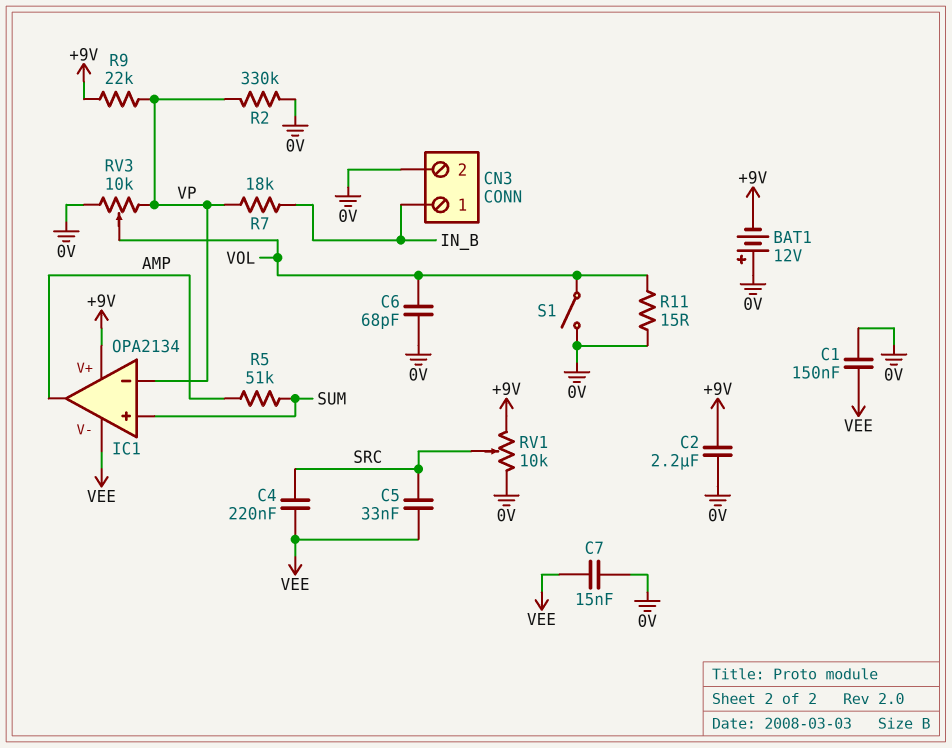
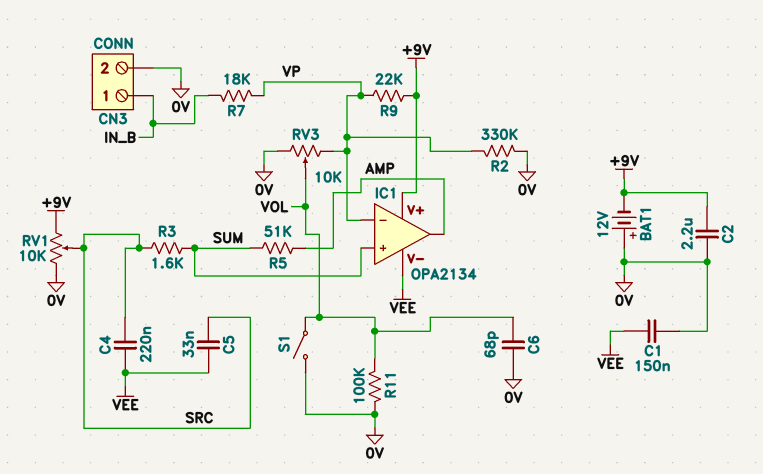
C7: 15nF (0V, VEE) -> none
R3: none -> 1.6k (SRC, SUM)
R11: 15 (0V, VOL) -> 100k (0V, VOL)

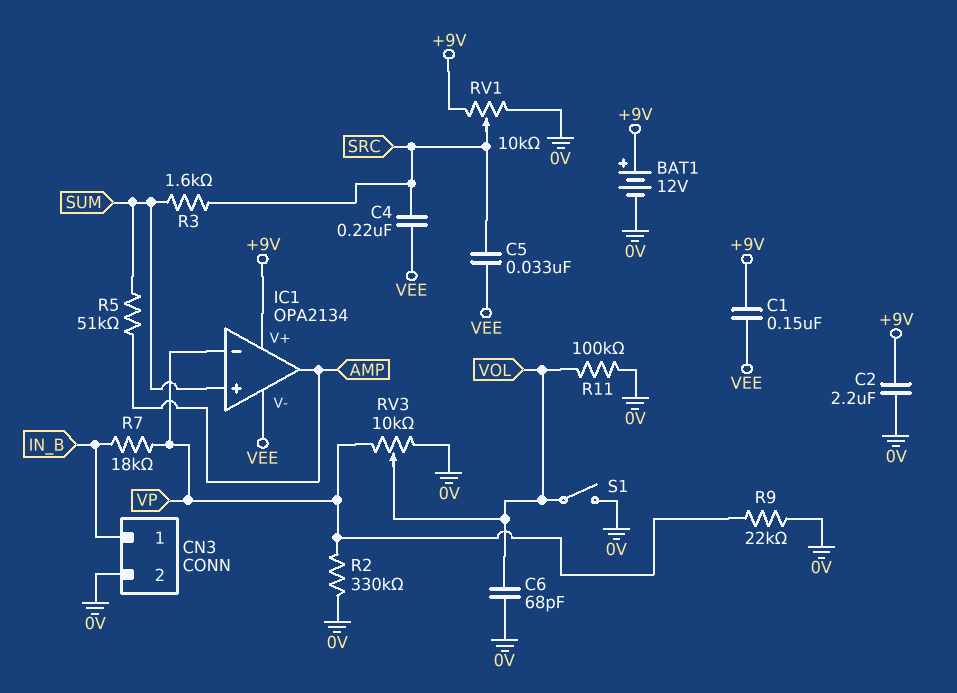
BAT1: 12V (plus 0V, minus +9V) -> 12V (plus +9V, minus 0V)
C1: 150nF (0V, VEE) -> 150nF (+9V, VEE)
R9: 22k (+9V, VP) -> 22k (0V, VP)

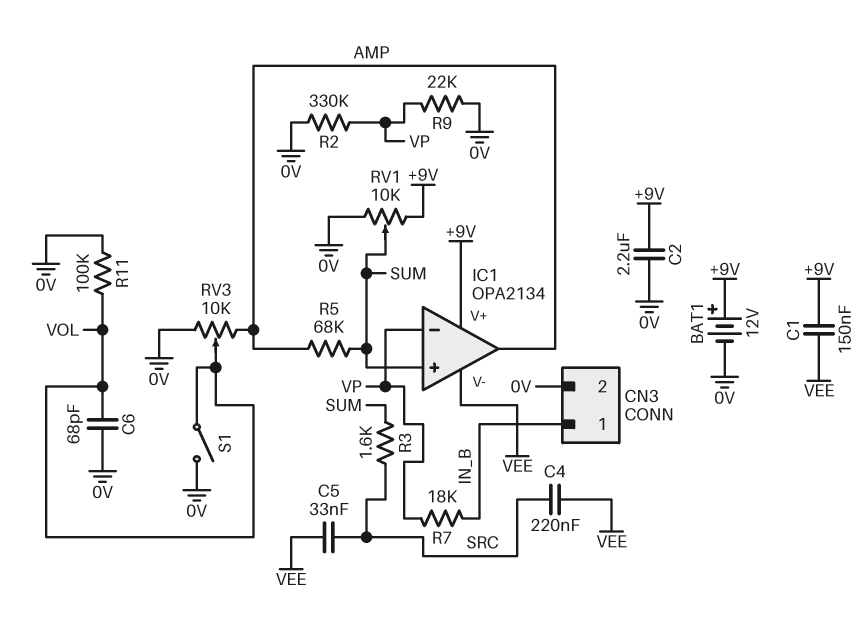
R5: 51k (AMP, SUM) -> 68k (AMP, SUM)
RV1: 10k (+9V, 0V, wiper SRC) -> 10k (+9V, 0V, wiper SUM)
RV3: 10k (0V, VP, wiper VOL) -> 10k (0V, AMP, wiper VOL)

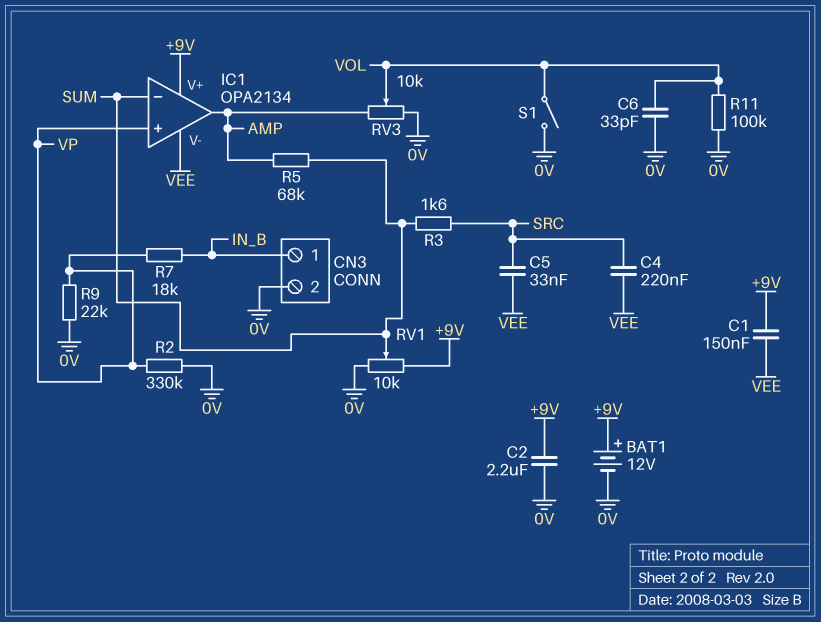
C6: 68pF (0V, VOL) -> 33pF (0V, VOL)
IC1 pin in+: SUM -> VP
IC1 pin in-: VP -> SUM

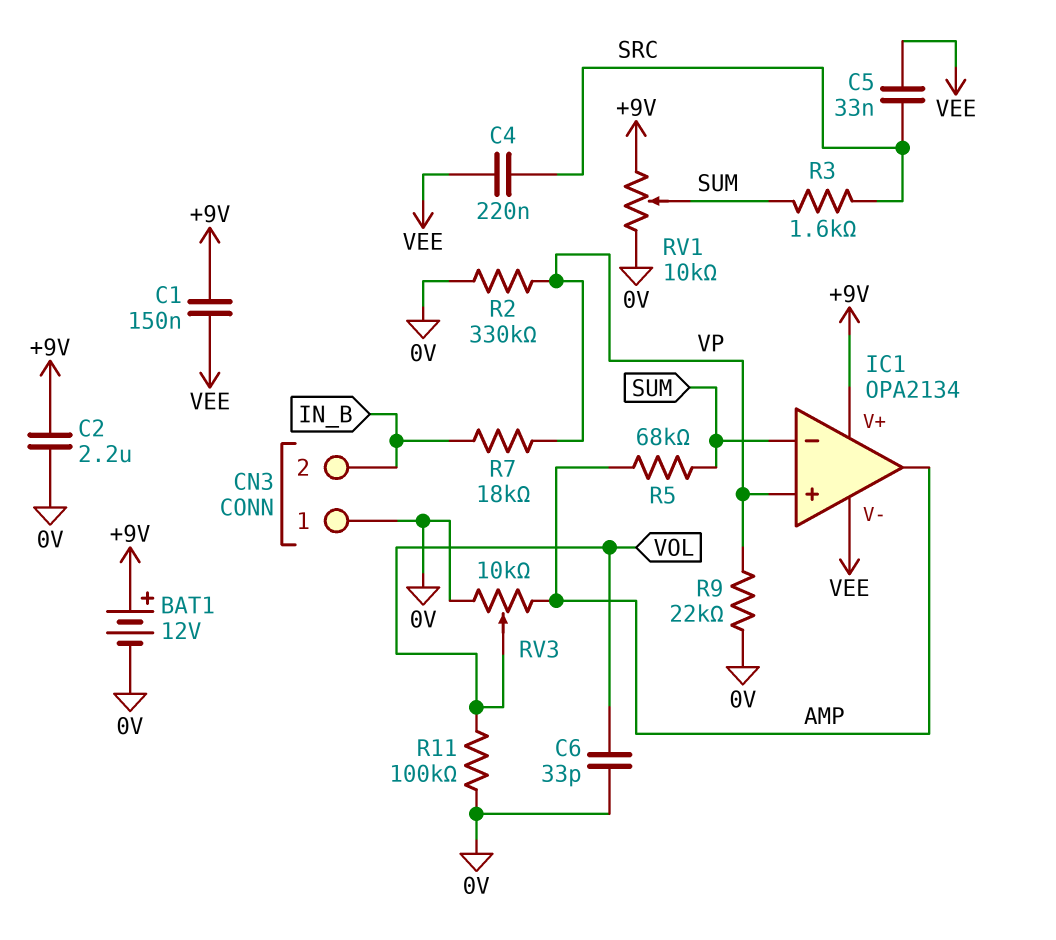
CN3 pin 1: IN_B -> 0V
CN3 pin 2: 0V -> IN_B
S1: switch (0V, VOL) -> none

